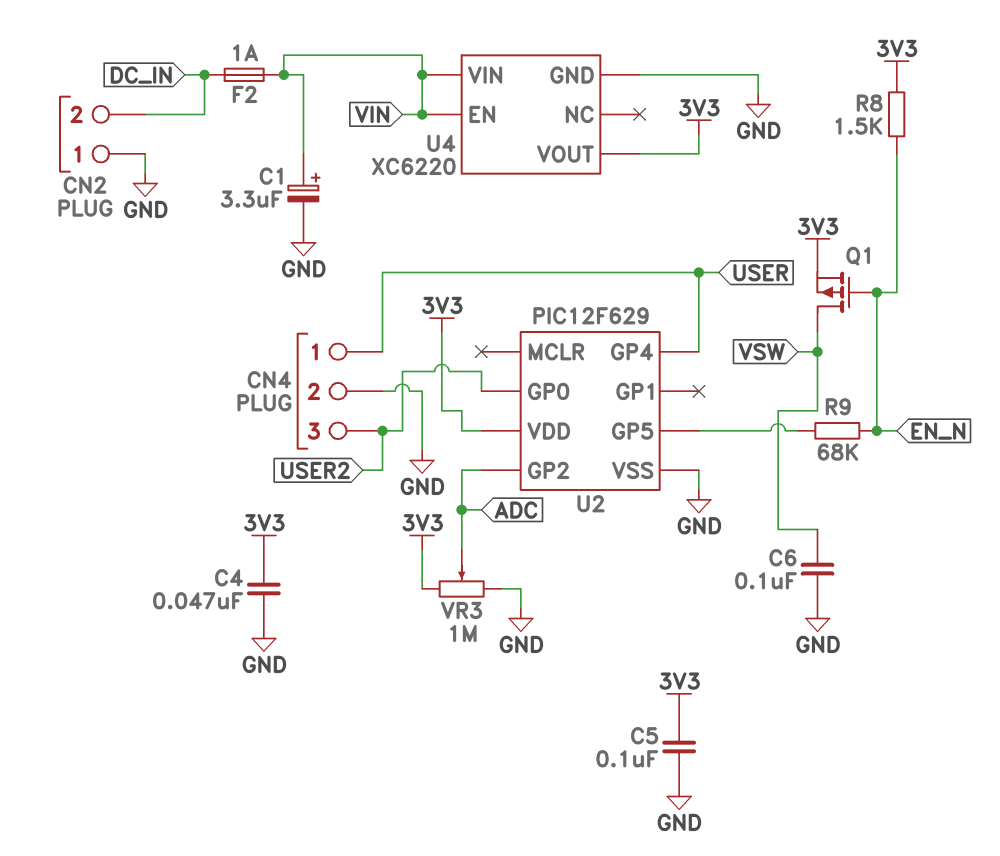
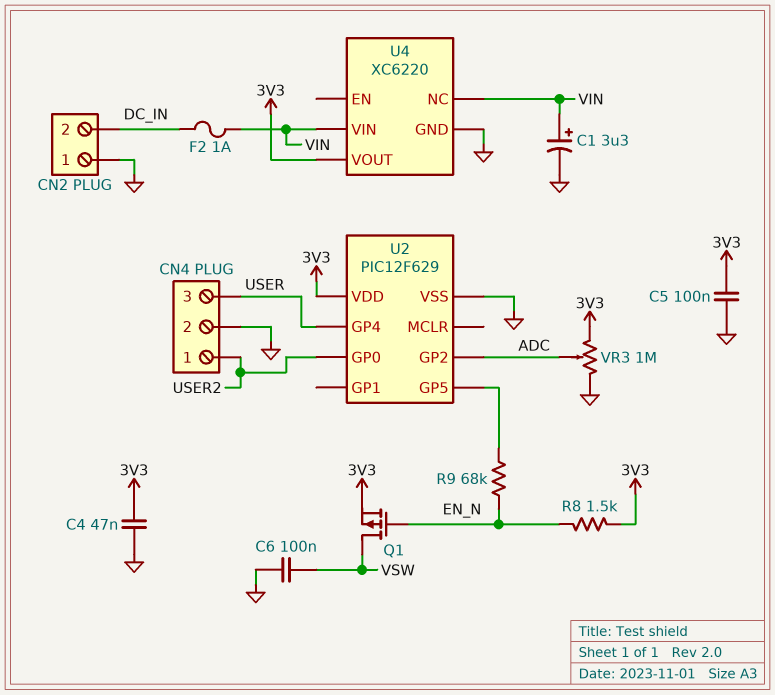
CN4 pin 1: USER -> USER2
CN4 pin 3: USER2 -> USER
U4 pin EN: VIN -> none
U4 pin NC: none -> VIN

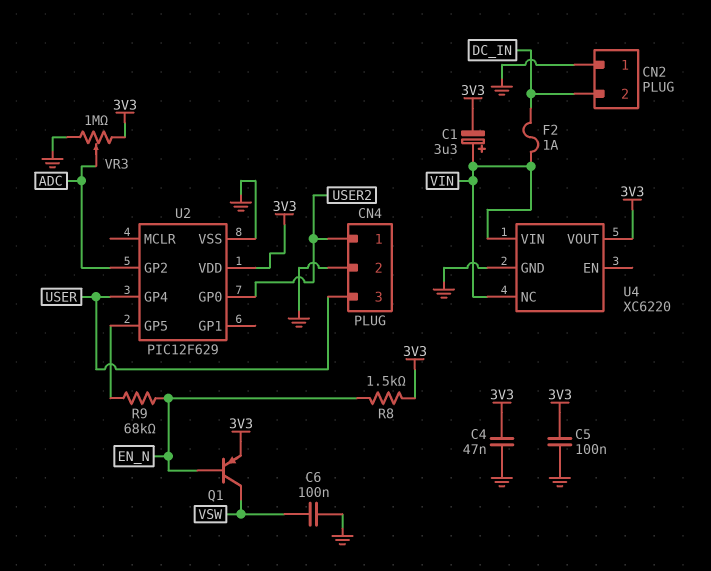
C1: 3.3uF (plus VIN, minus GND) -> 3.3uF (plus VIN, minus 3V3)
Q1: PMOS (G EN_N, D VSW, S 3V3) -> PNP (B EN_N, C VSW, E 3V3)

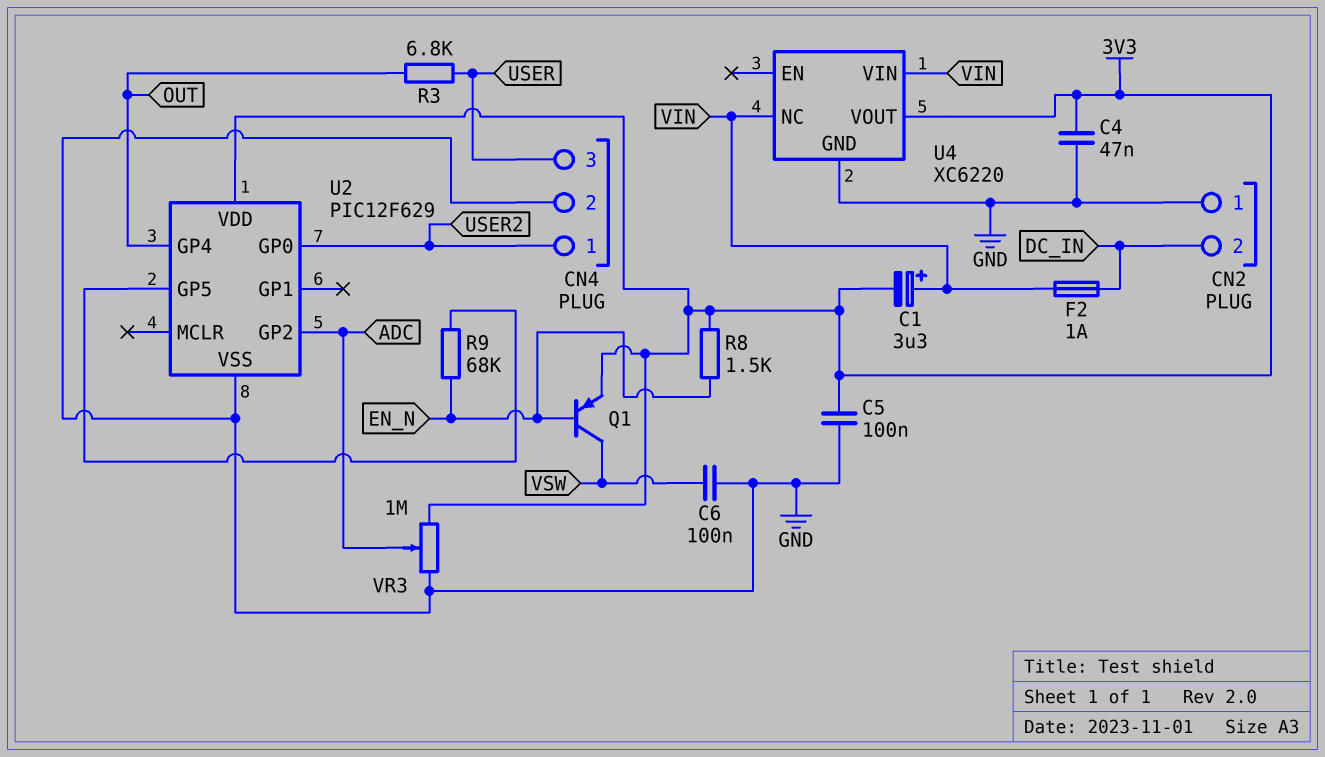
R3: none -> 6.8k (OUT, USER)
U2 pin GP4: USER -> OUT

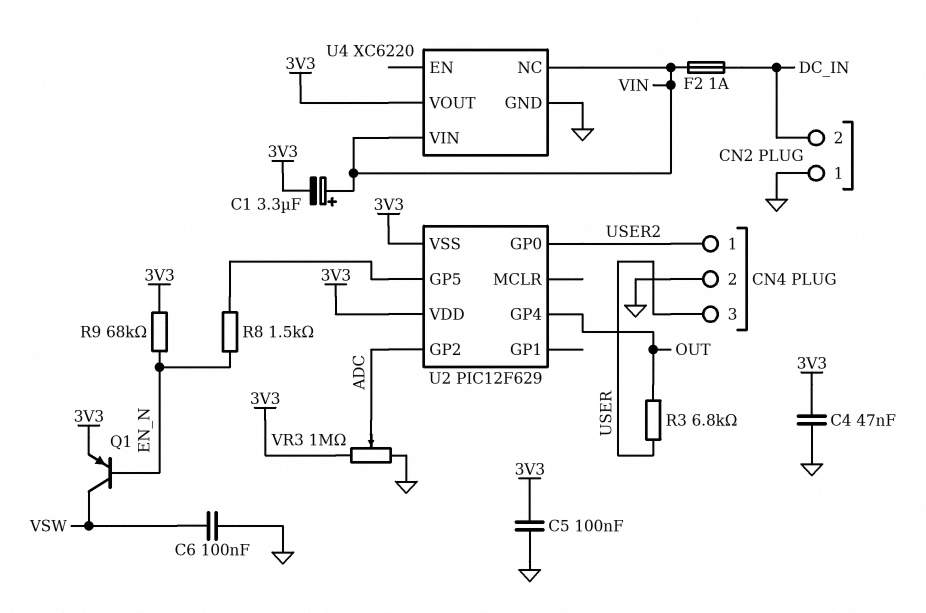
R8: 1.5k (3V3, EN_N) -> 1.5k (EN_N, U2/GP5)
R9: 68k (EN_N, U2/GP5) -> 68k (3V3, EN_N)
U2 pin VSS: GND -> 3V3

